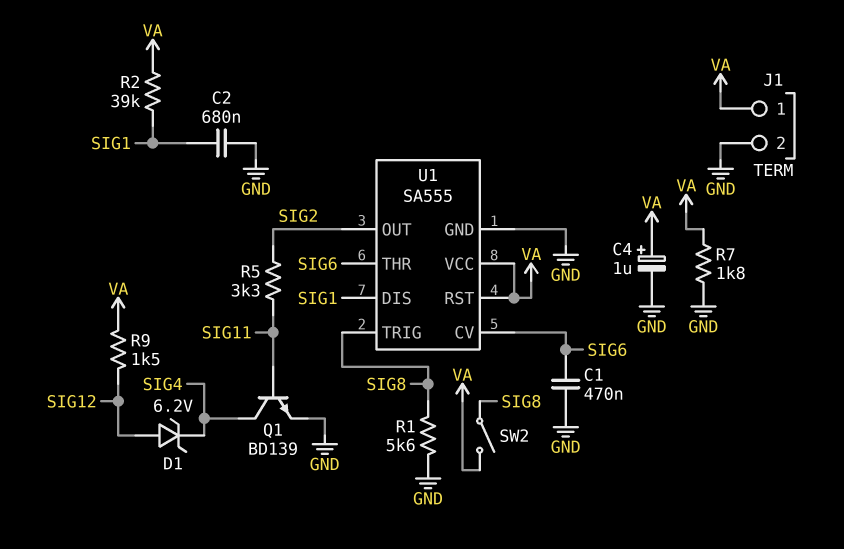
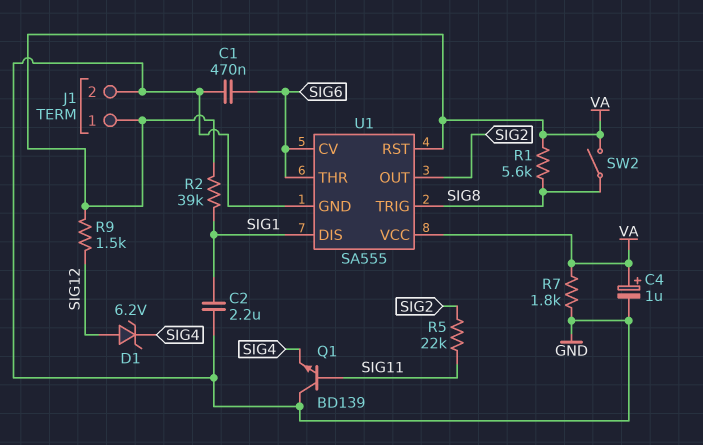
C2: 680nF (GND, SIG1) -> 2.2uF (GND, SIG1)
Q1: NPN BD139 (B SIG11, C SIG4, E GND) -> NPN BD139 (B SIG11, C GND, E SIG4)
R1: 5.6k (GND, SIG8) -> 5.6k (SIG8, VA)
R5: 3.3k (SIG2, SIG11) -> 22k (SIG2, SIG11)

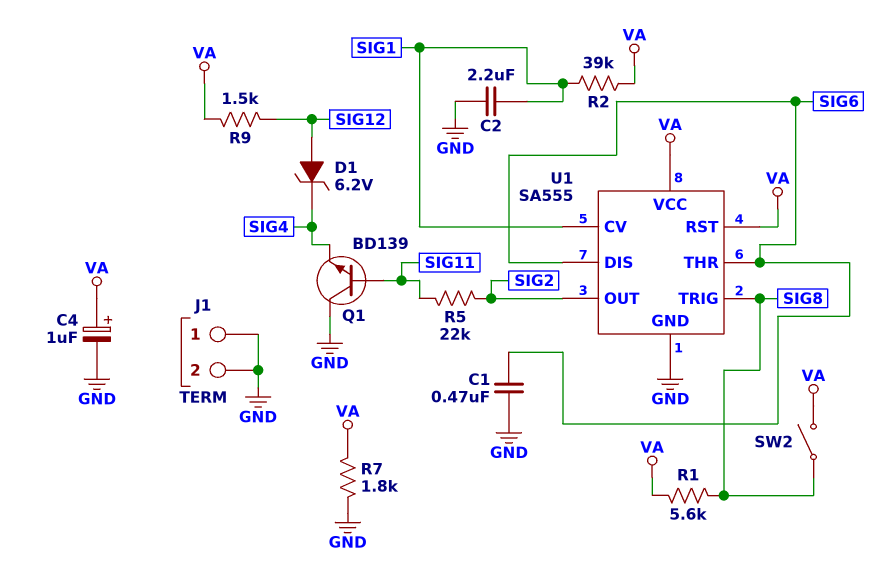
J1 pin 1: VA -> GND
U1 pin CV: SIG6 -> SIG1
U1 pin DIS: SIG1 -> SIG6

